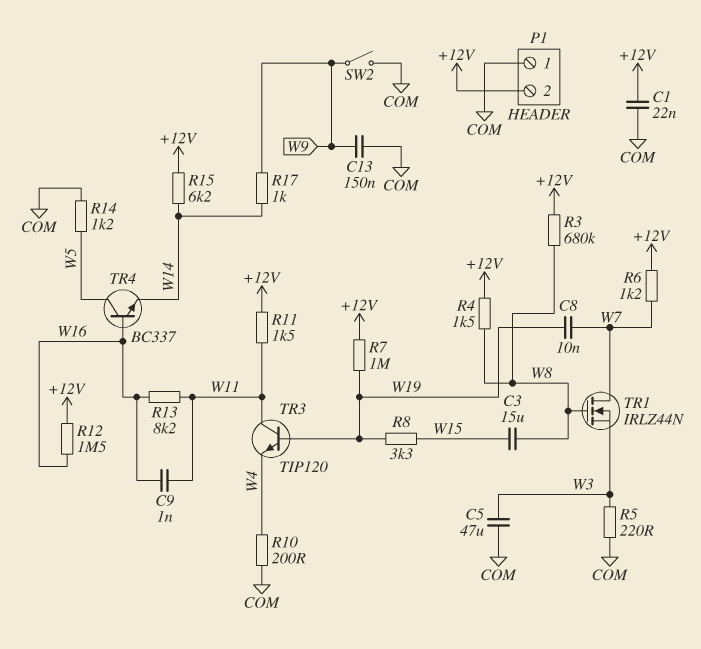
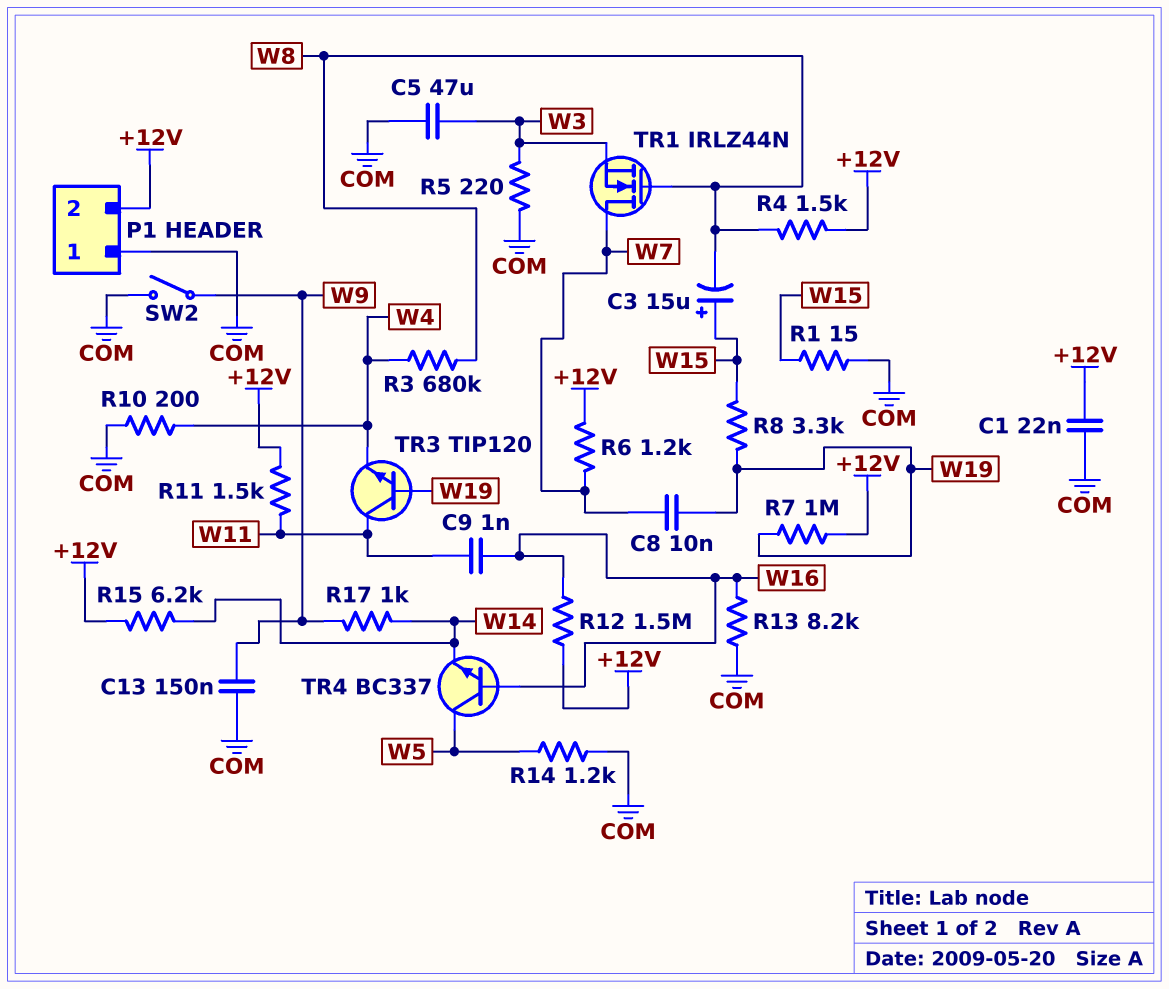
C3: 15uF (W8, W15) -> 15uF (plus W15, minus W8)
R1: none -> 15 (COM, W15)
R3: 680k (+12V, W8) -> 680k (W4, W8)
R13: 8.2k (W11, W16) -> 8.2k (COM, W16)

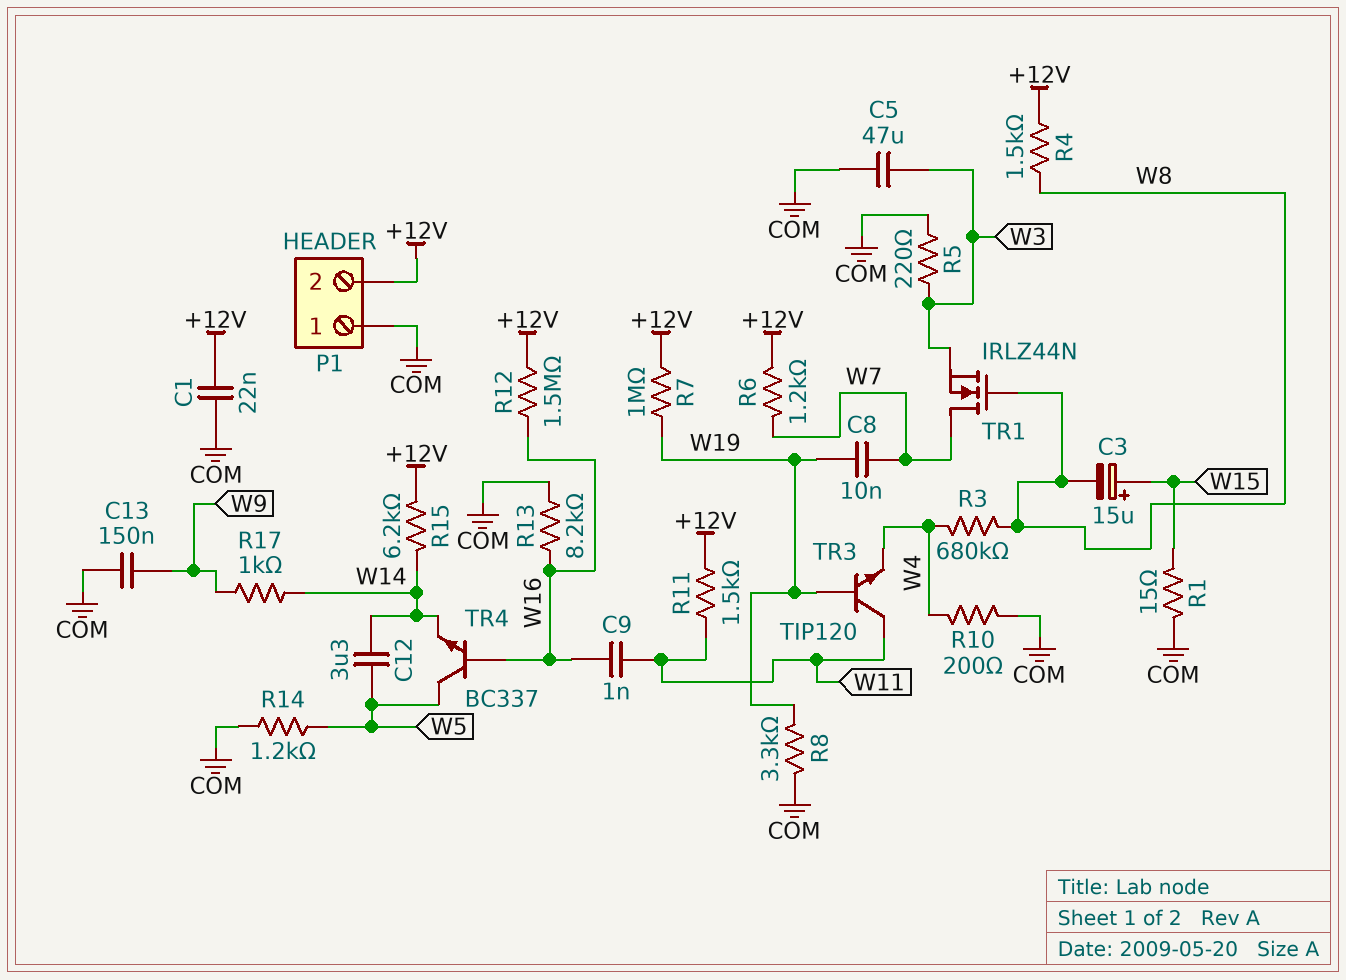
C12: none -> 3.3uF (W5, W14)
R8: 3.3k (W15, W19) -> 3.3k (COM, W19)
SW2: switch (COM, W9) -> none

